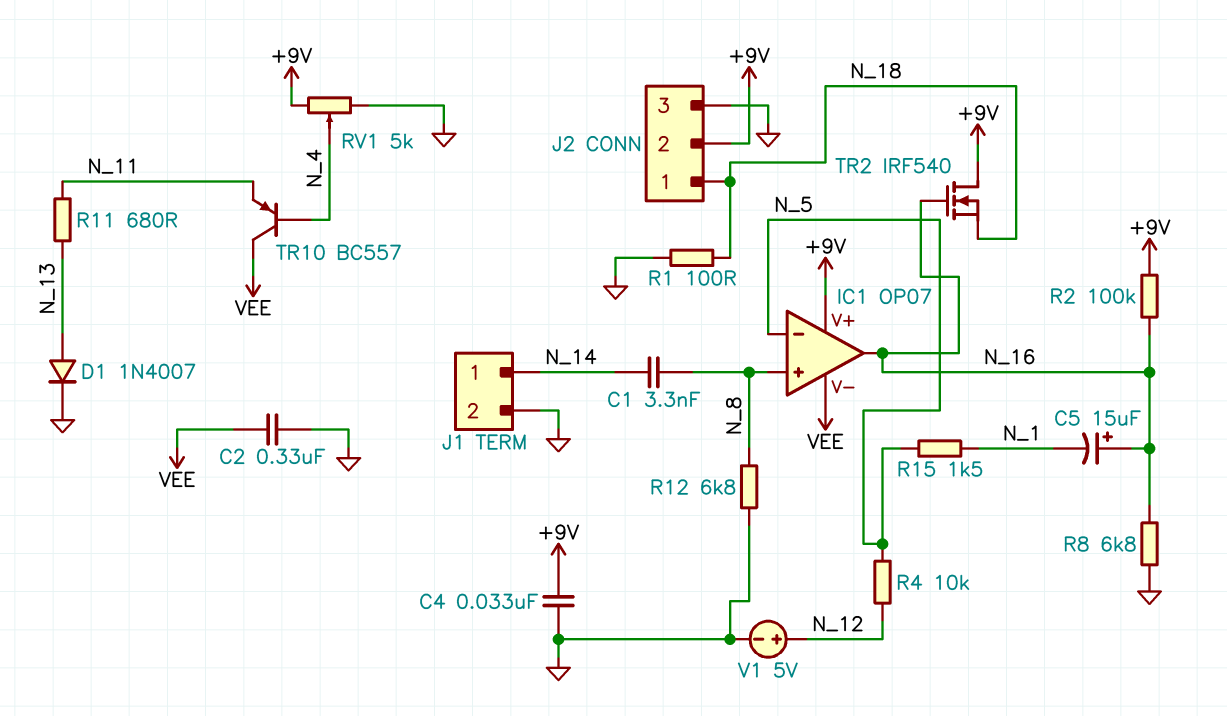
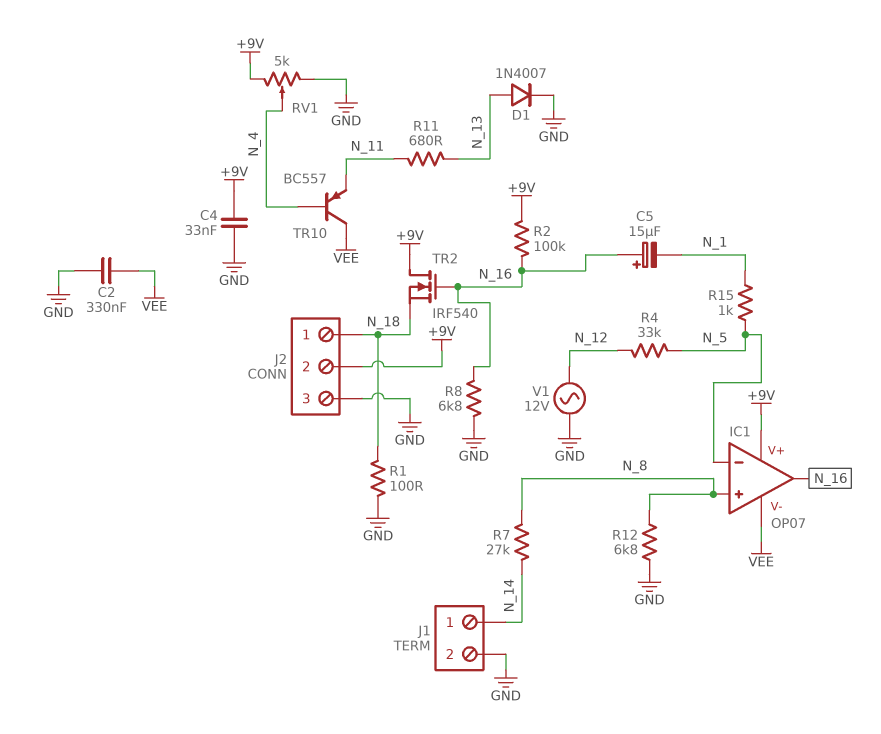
C1: 3.3nF (N_8, N_14) -> none
R4: 10k (N_5, N_12) -> 33k (N_5, N_12)
R7: none -> 27k (N_8, N_14)
R15: 1.5k (N_1, N_5) -> 1k (N_1, N_5)
V1: 5V (plus N_12, minus GND) -> AC 12V (GND, N_12)

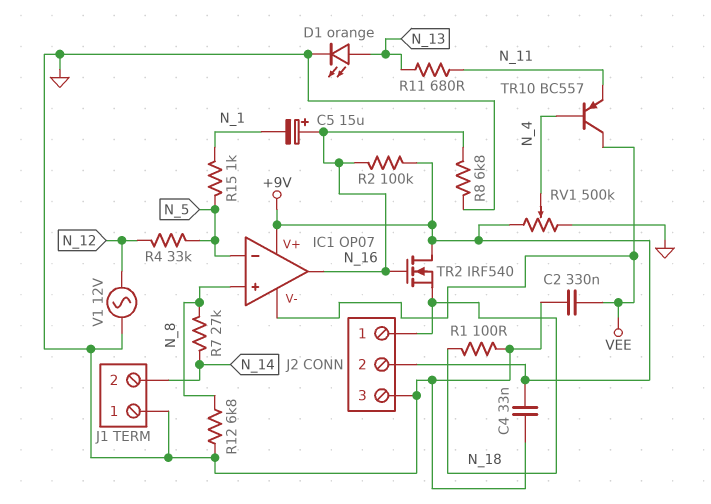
D1: diode 1N4007 (A N_13, K GND) -> LED orange (A N_13, K GND)
J1 pin 1: N_14 -> GND
J1 pin 2: GND -> N_14
RV1: 5k (+9V, GND, wiper N_4) -> 500k (+9V, GND, wiper N_4)

